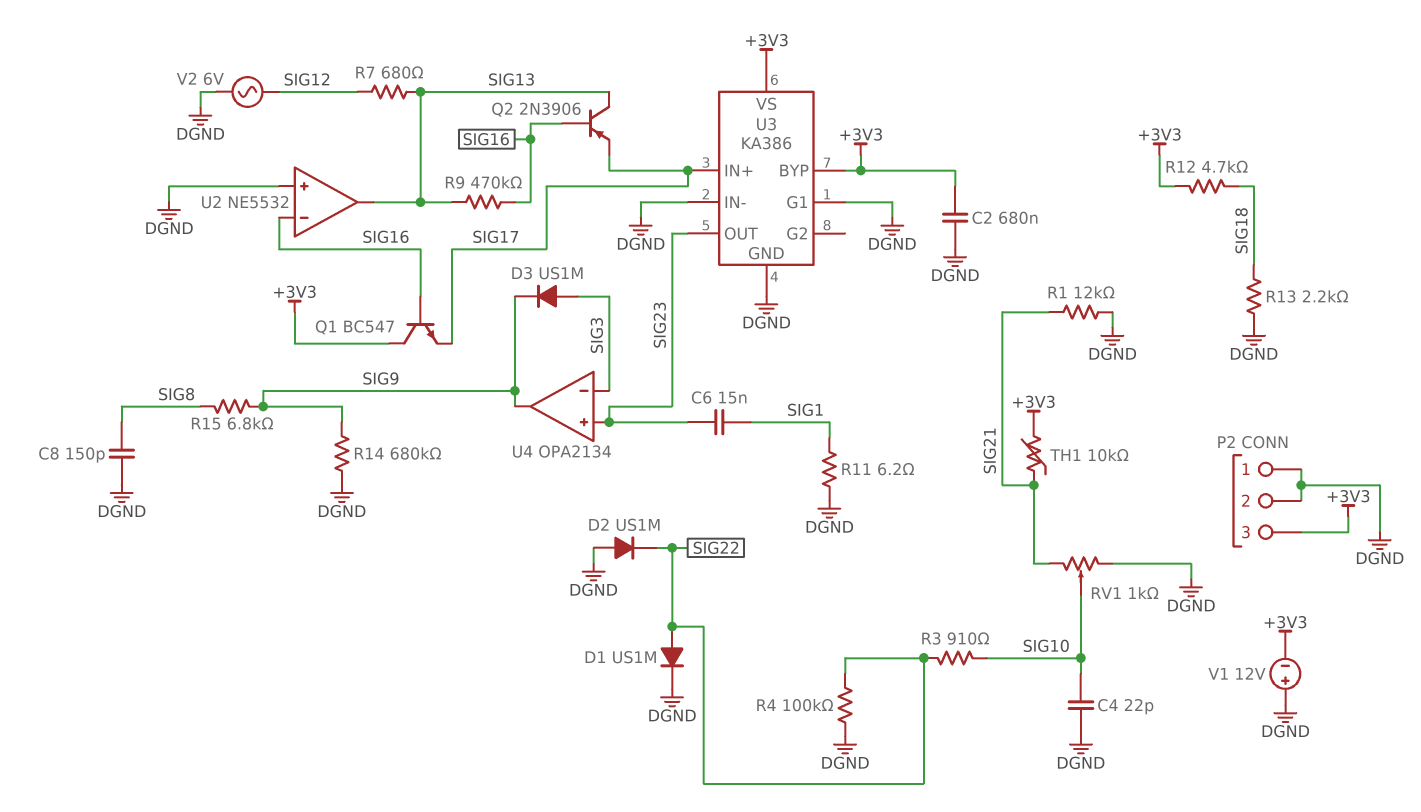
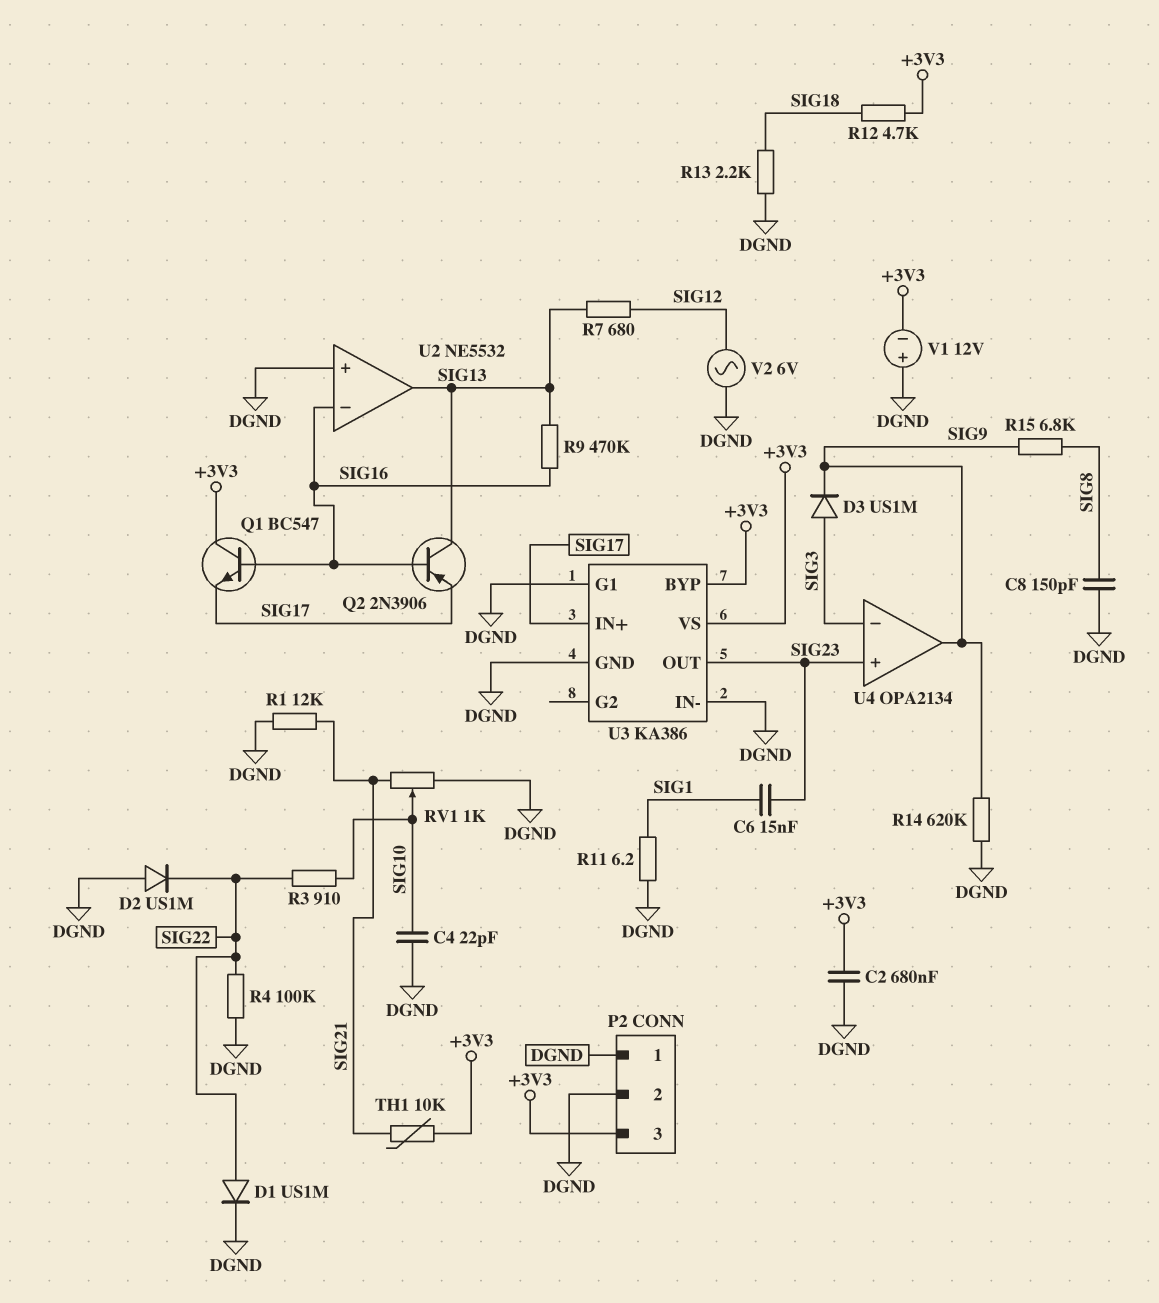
R14: 680k (DGND, SIG9) -> 620k (DGND, SIG9)

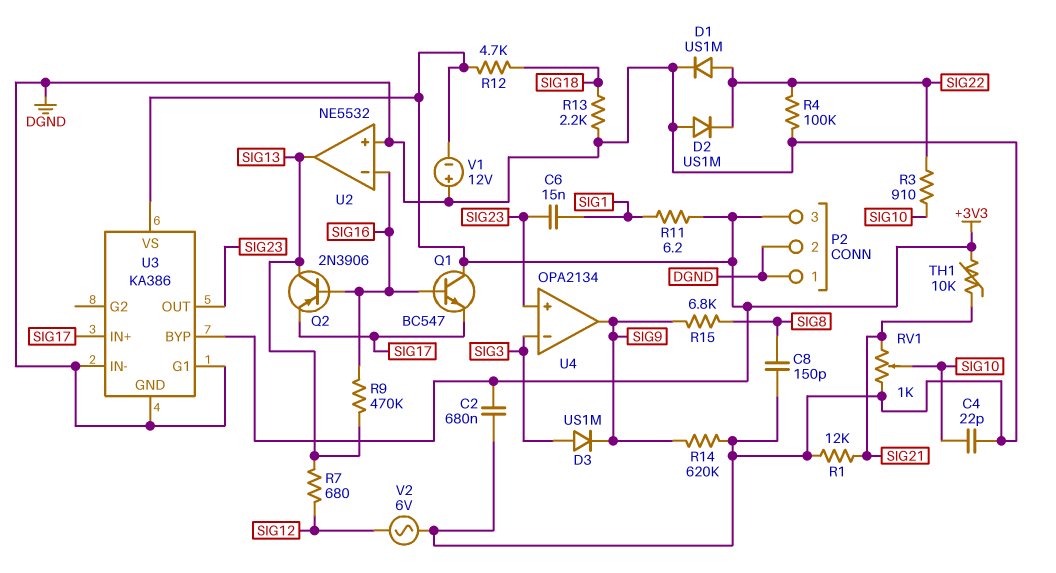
R11: 6.2 (DGND, SIG1) -> 6.2 (+3V3, SIG1)

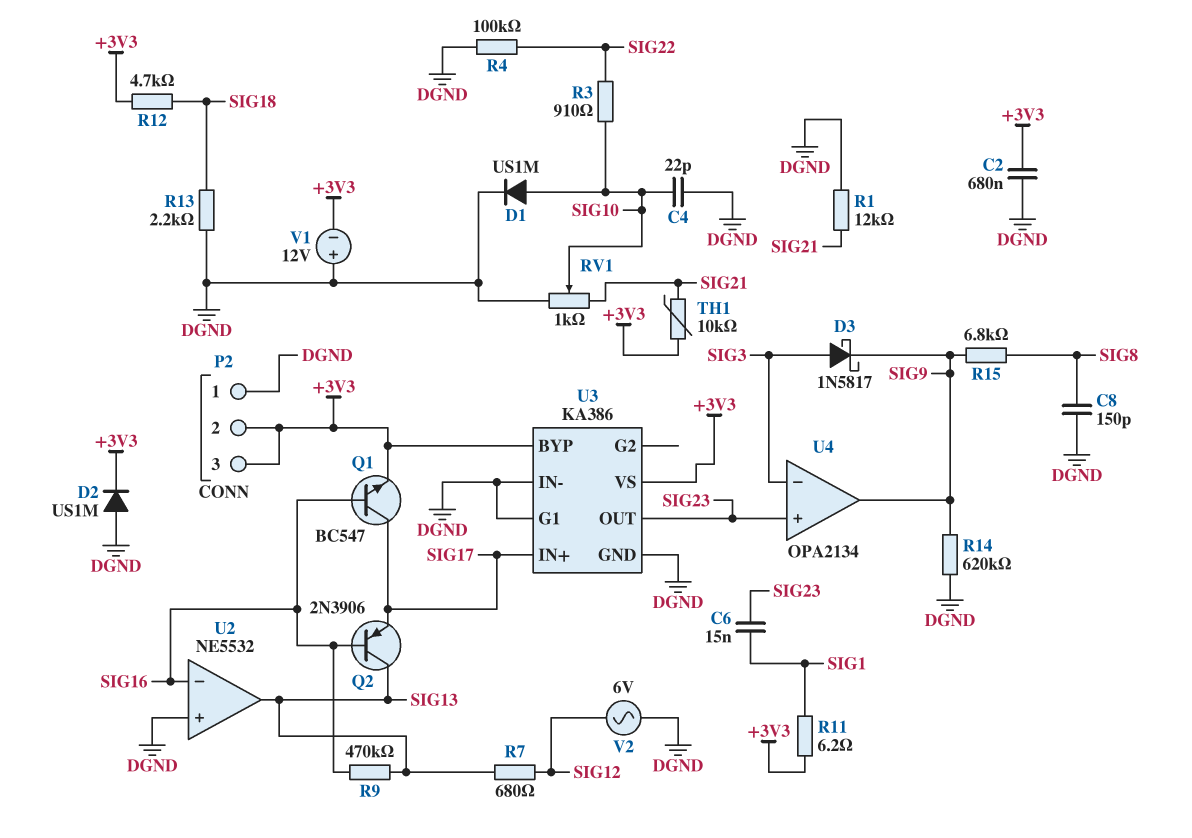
D1: diode US1M (A SIG22, K DGND) -> diode US1M (A SIG10, K DGND)
D2: diode US1M (A DGND, K SIG22) -> diode US1M (A DGND, K +3V3)
D3: diode US1M (A SIG3, K SIG9) -> schottky 1N5817 (A SIG3, K SIG9)
P2 pin 2: DGND -> +3V3
Q1: NPN BC547 (B SIG16, C +3V3, E SIG17) -> NPN BC547 (B SIG16, C SIG17, E +3V3)

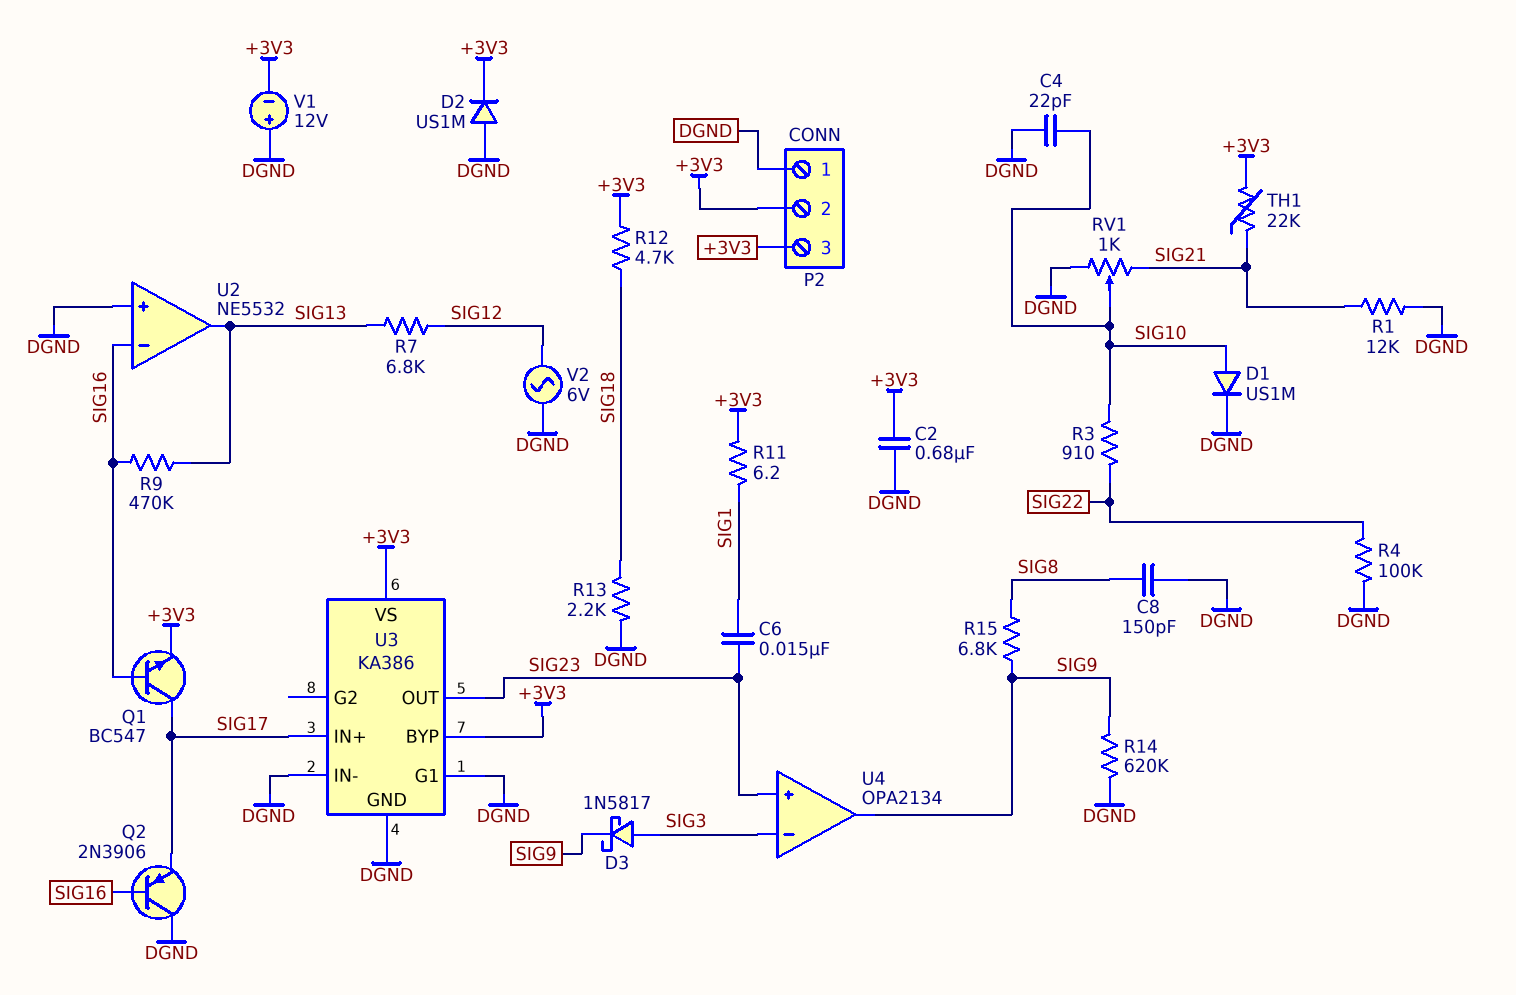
Q2: PNP 2N3906 (B SIG16, C SIG13, E SIG17) -> PNP 2N3906 (B SIG16, C DGND, E SIG17)
R7: 680 (SIG12, SIG13) -> 6.8k (SIG12, SIG13)
TH1: 10k (+3V3, SIG21) -> 22k (+3V3, SIG21)

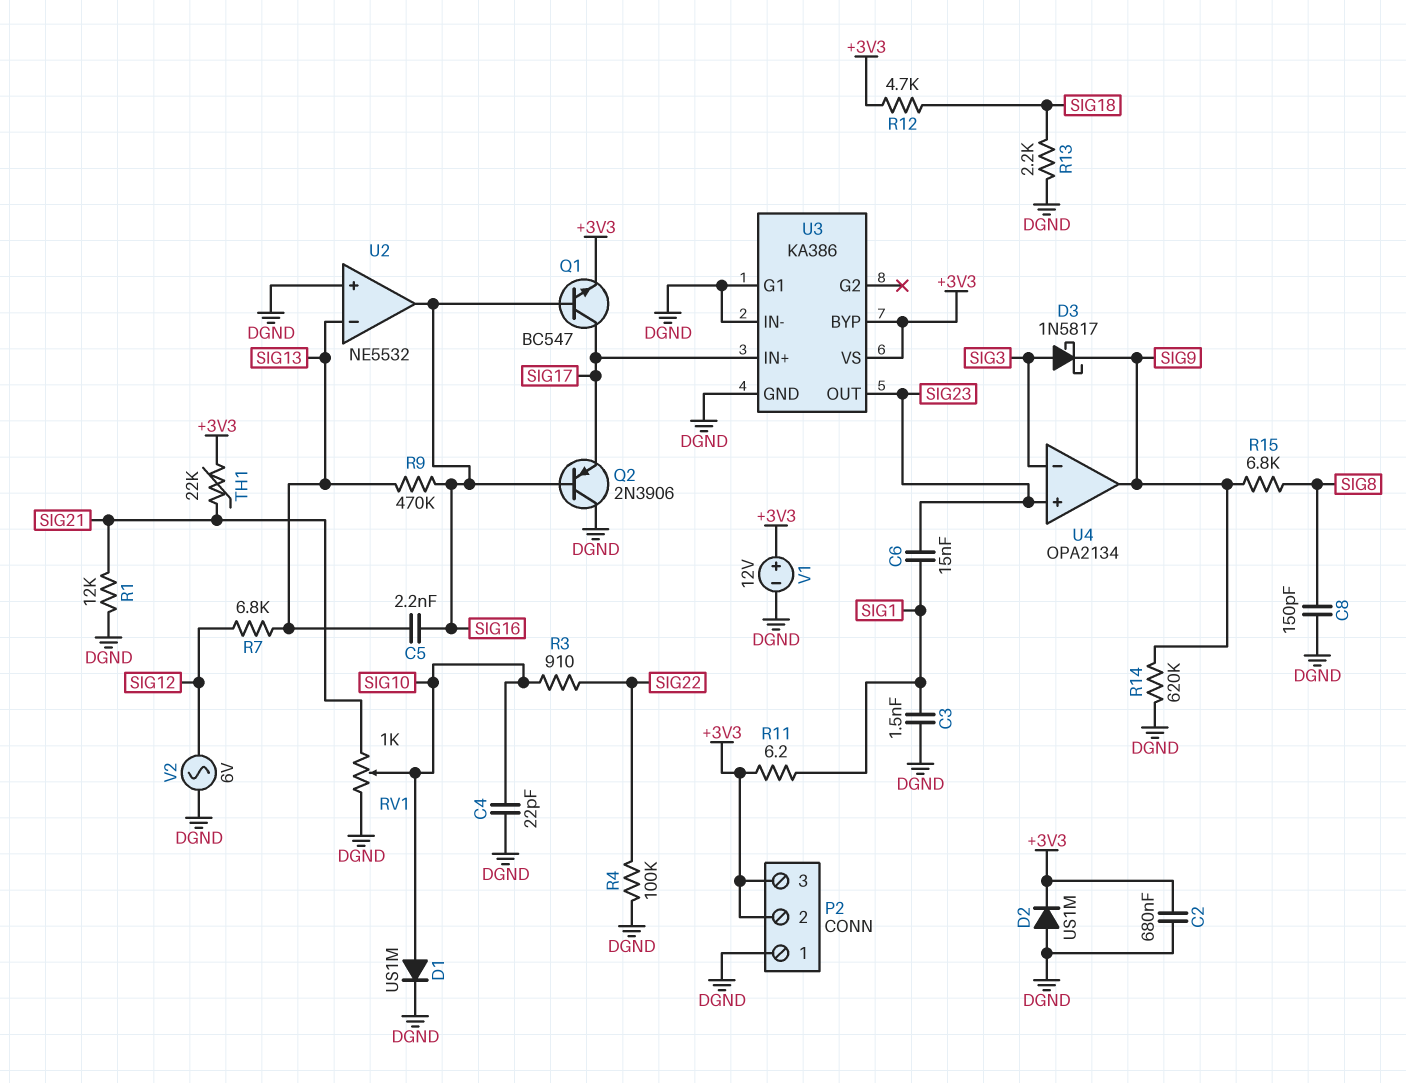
C3: none -> 1.5nF (DGND, SIG1)
C5: none -> 2.2nF (SIG13, SIG16)
U2 pin in-: SIG16 -> SIG13
U2 pin out: SIG13 -> SIG16
V1: 12V (plus DGND, minus +3V3) -> 12V (plus +3V3, minus DGND)

